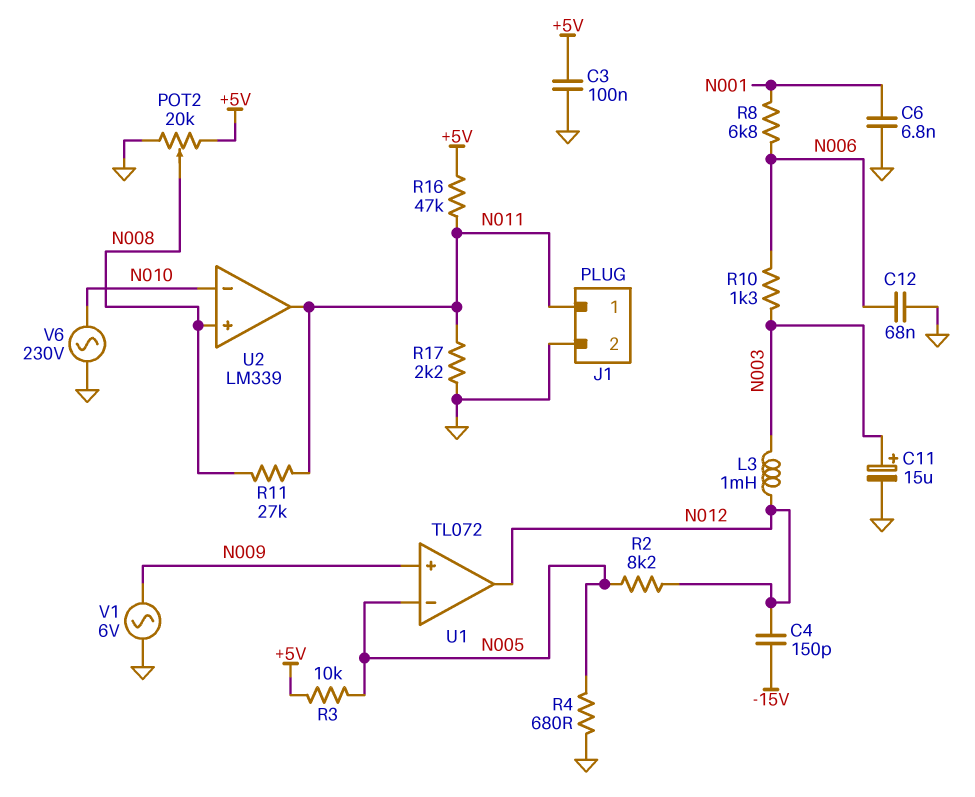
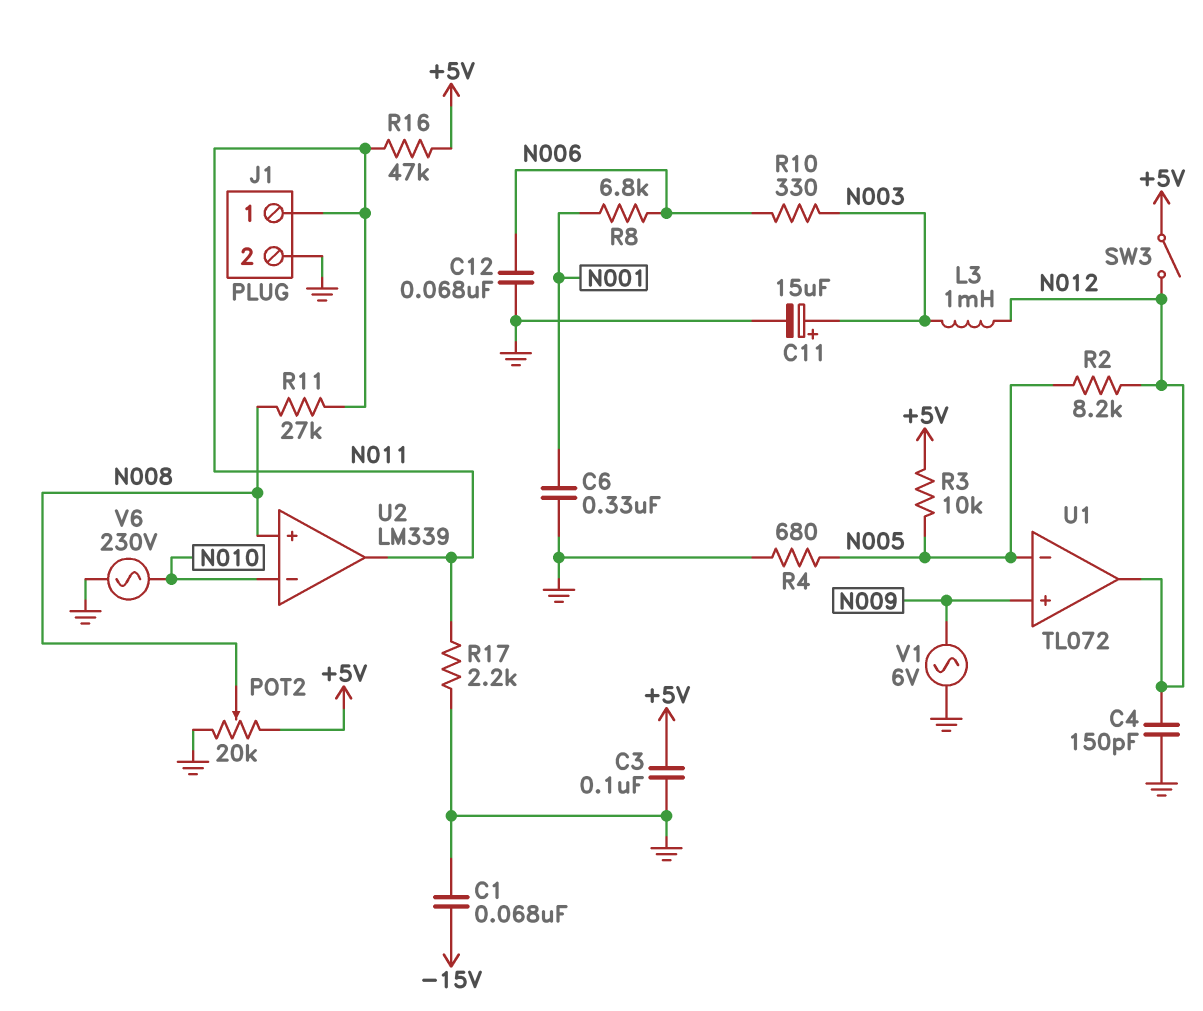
C1: none -> 68nF (-15V, GND)
C4: 150pF (-15V, N012) -> 150pF (GND, N012)
C6: 6.8nF (GND, N001) -> 330nF (GND, N001)
R10: 1.3k (N003, N006) -> 330 (N003, N006)
SW3: none -> switch (+5V, N012)

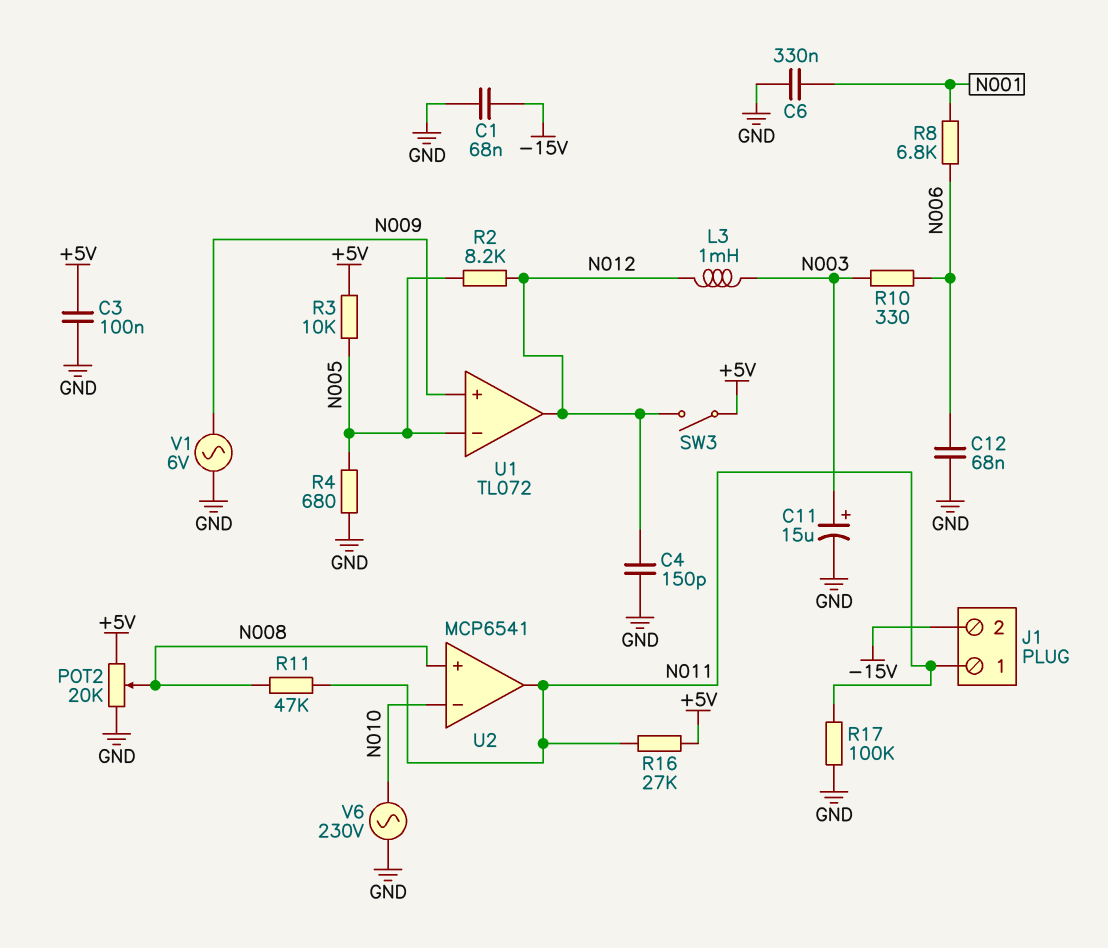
J1 pin 2: GND -> -15V
R11: 27k (N008, N011) -> 47k (N008, N011)
R16: 47k (+5V, N011) -> 27k (+5V, N011)
R17: 2.2k (GND, N011) -> 100k (GND, N011)
U2: LM339 -> MCP6541

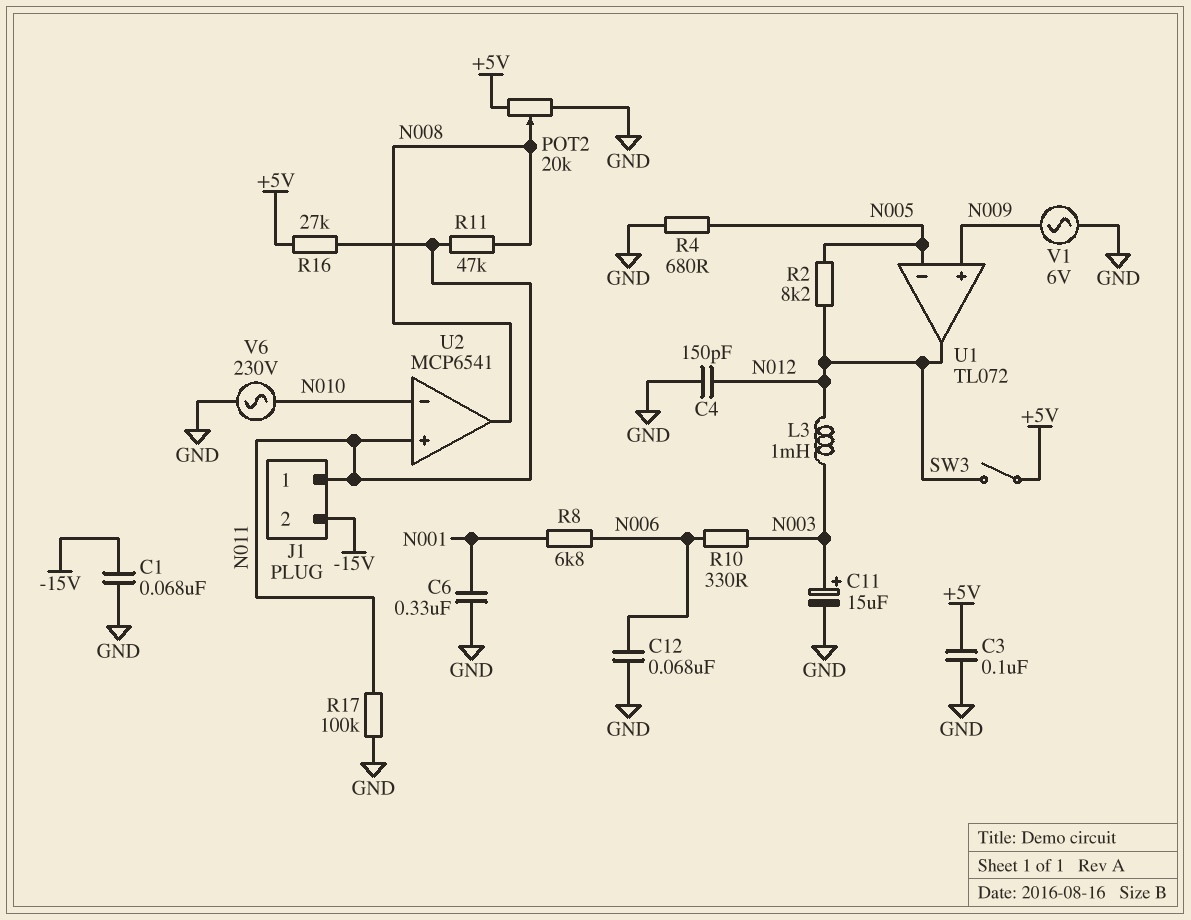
R3: 10k (+5V, N005) -> none
U2 pin in+: N008 -> N011
U2 pin out: N011 -> N008

